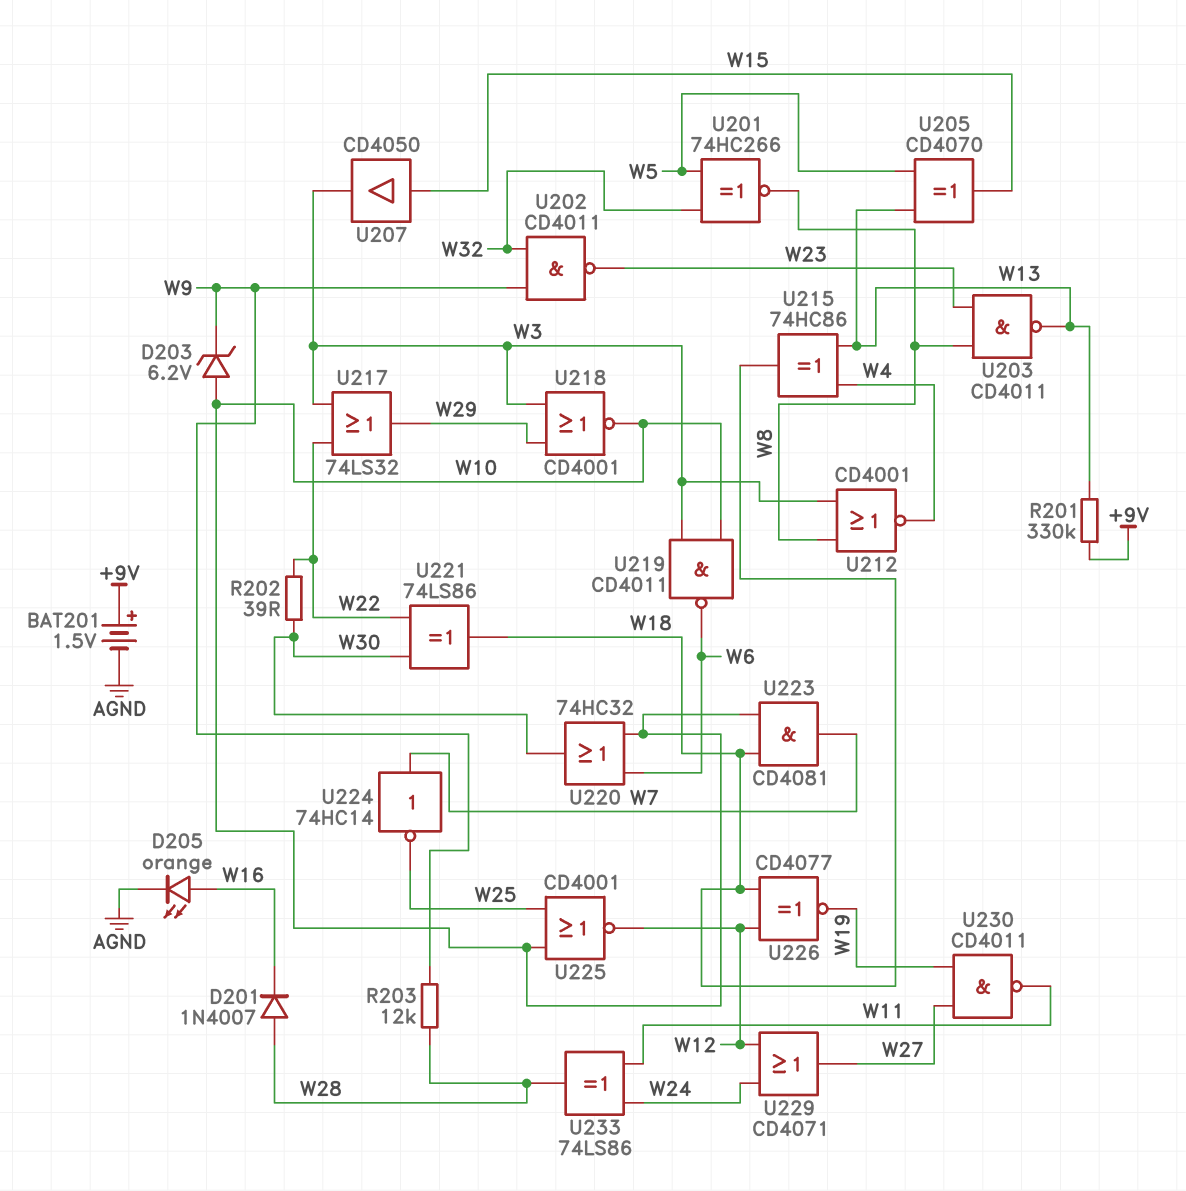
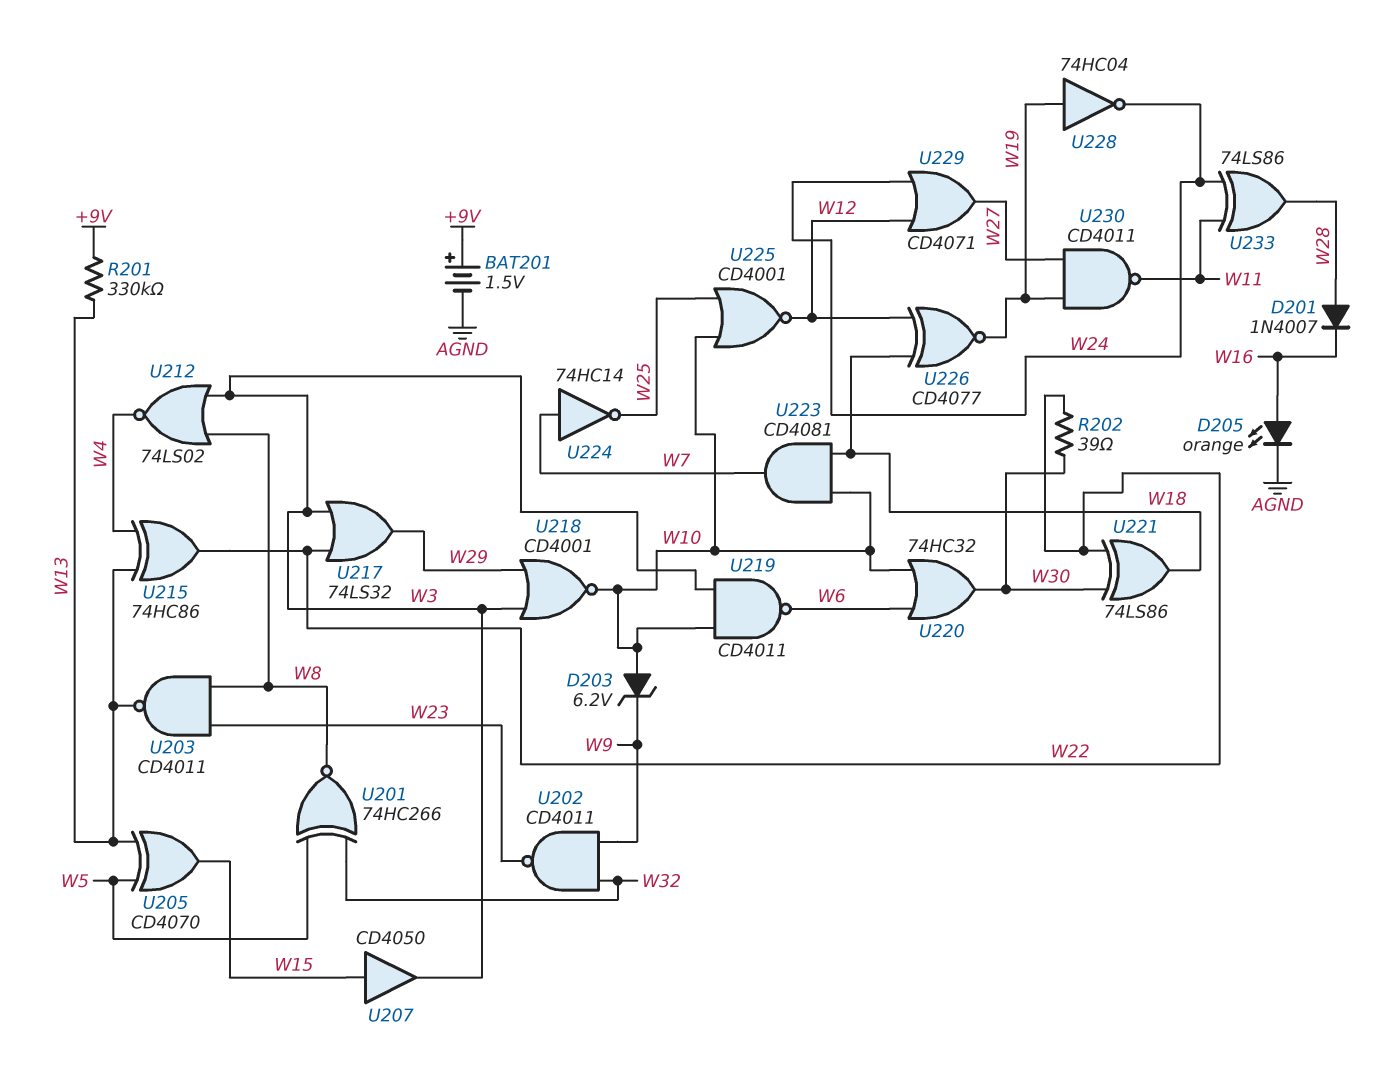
R203: 12k (W9, W28) -> none
U212: NOR CD4001 (in W3, in W8, out W4) -> NOR 74LS02 (in W3, in W8, out W4)
U215: XOR 74HC86 (in W4, in W13, out W18) -> XOR 74HC86 (in W4, in W13, out W22)
U228: none -> NOT 74HC04 (in W19, out W24)

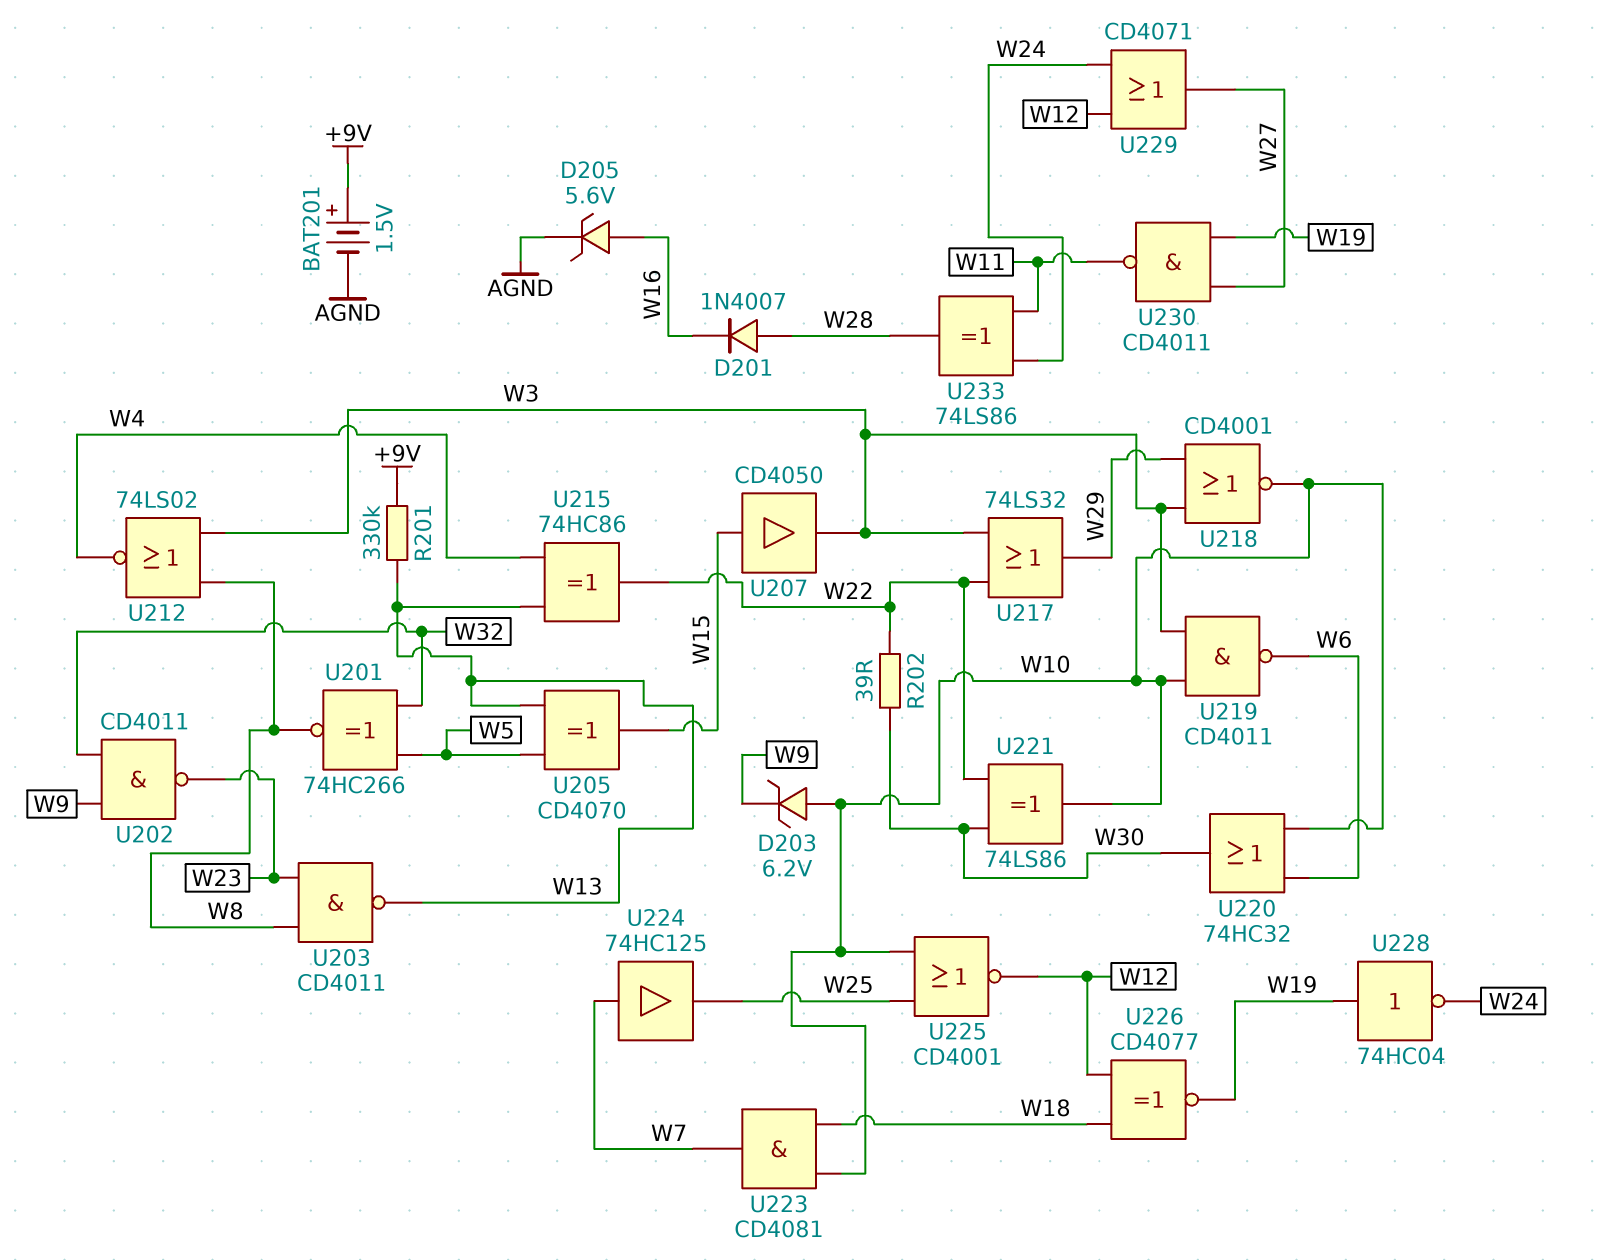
D205: LED orange (A W16, K AGND) -> zener 5.6V (A W16, K AGND)
U221: XOR 74LS86 (in W22, in W30, out W18) -> XOR 74LS86 (in W22, in W30, out W10)
U224: NOT 74HC14 (in W7, out W25) -> buffer 74HC125 (in W7, out W25)

